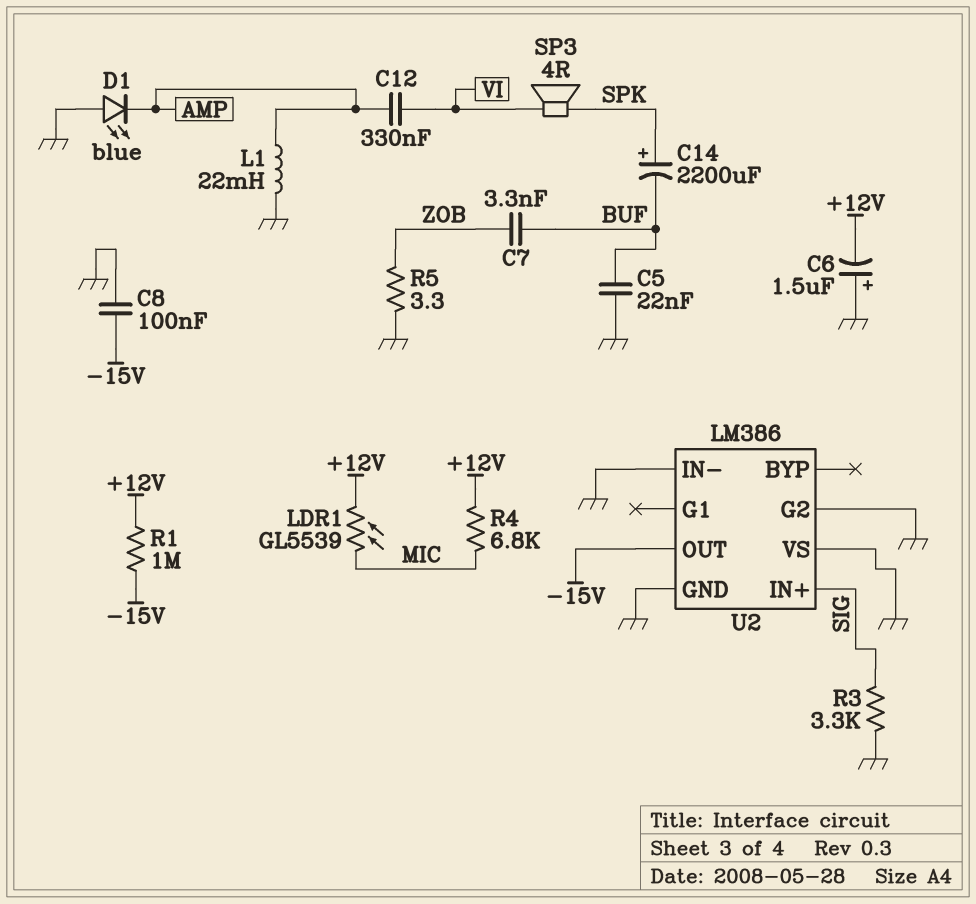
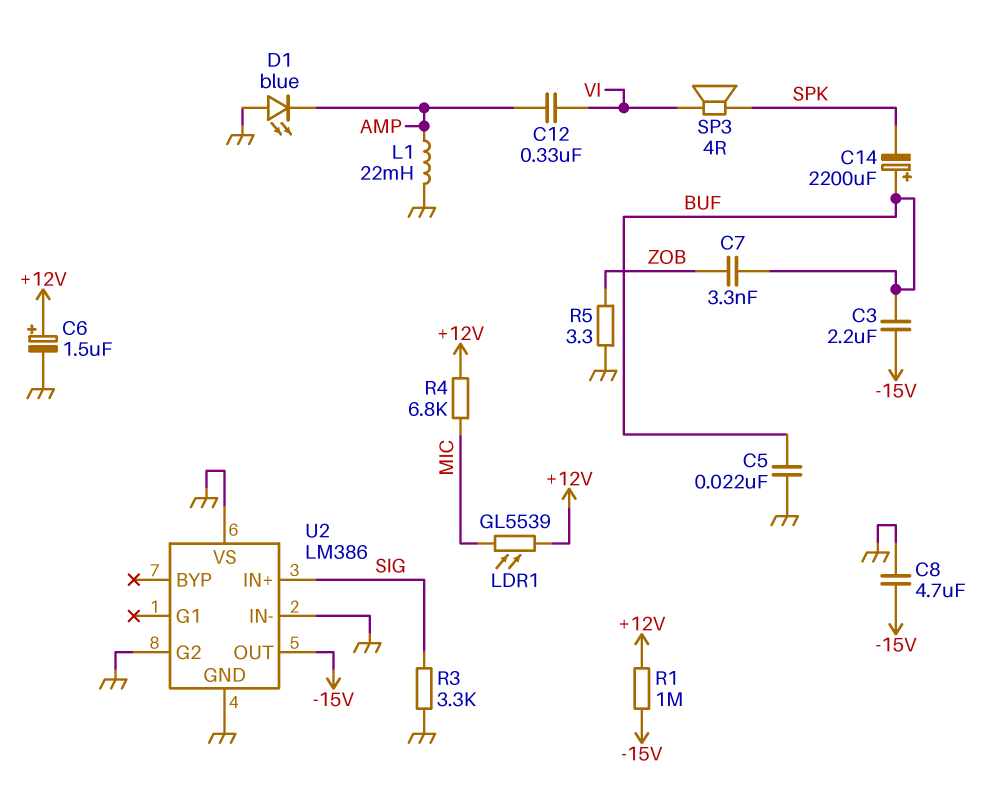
C3: none -> 2.2uF (-15V, BUF)
C6: 1.5uF (plus GND, minus +12V) -> 1.5uF (plus +12V, minus GND)
C8: 100nF (-15V, GND) -> 4.7uF (-15V, GND)
C14: 2200uF (plus SPK, minus BUF) -> 2200uF (plus BUF, minus SPK)

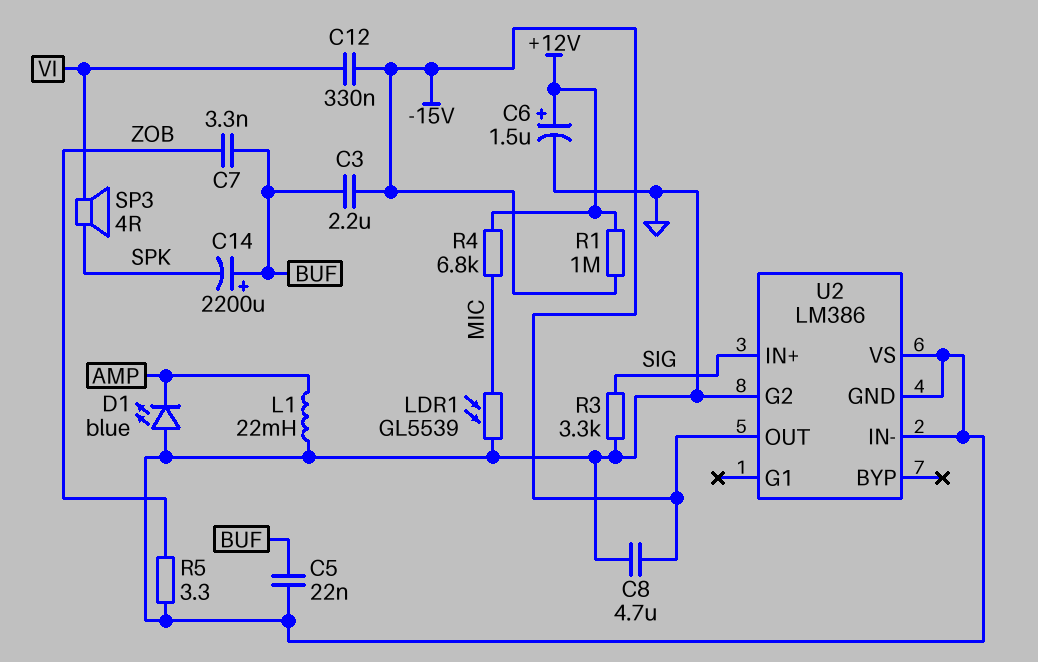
C12: 330nF (AMP, VI) -> 330nF (-15V, VI)
LDR1: GL5539 (+12V, MIC) -> GL5539 (GND, MIC)

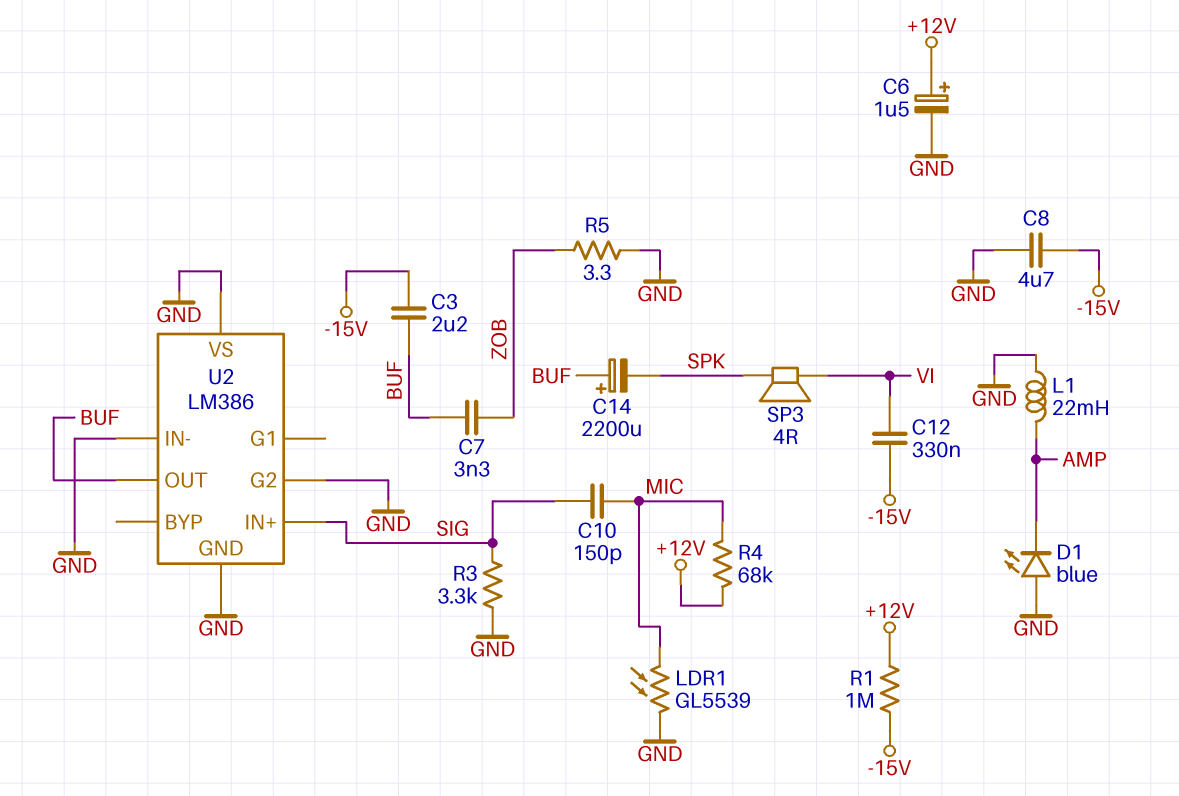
C5: 22nF (BUF, GND) -> none
C10: none -> 150pF (MIC, SIG)
R4: 6.8k (+12V, MIC) -> 68k (+12V, MIC)
U2 pin OUT: -15V -> BUF

